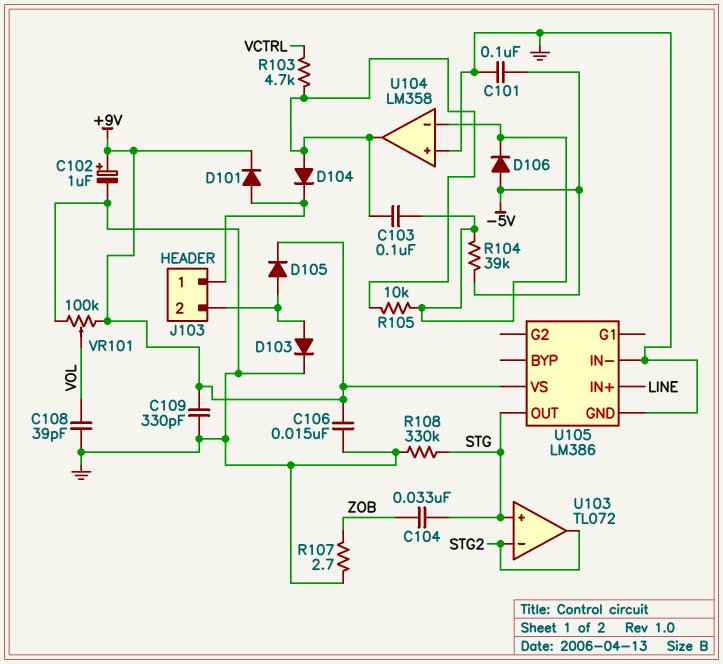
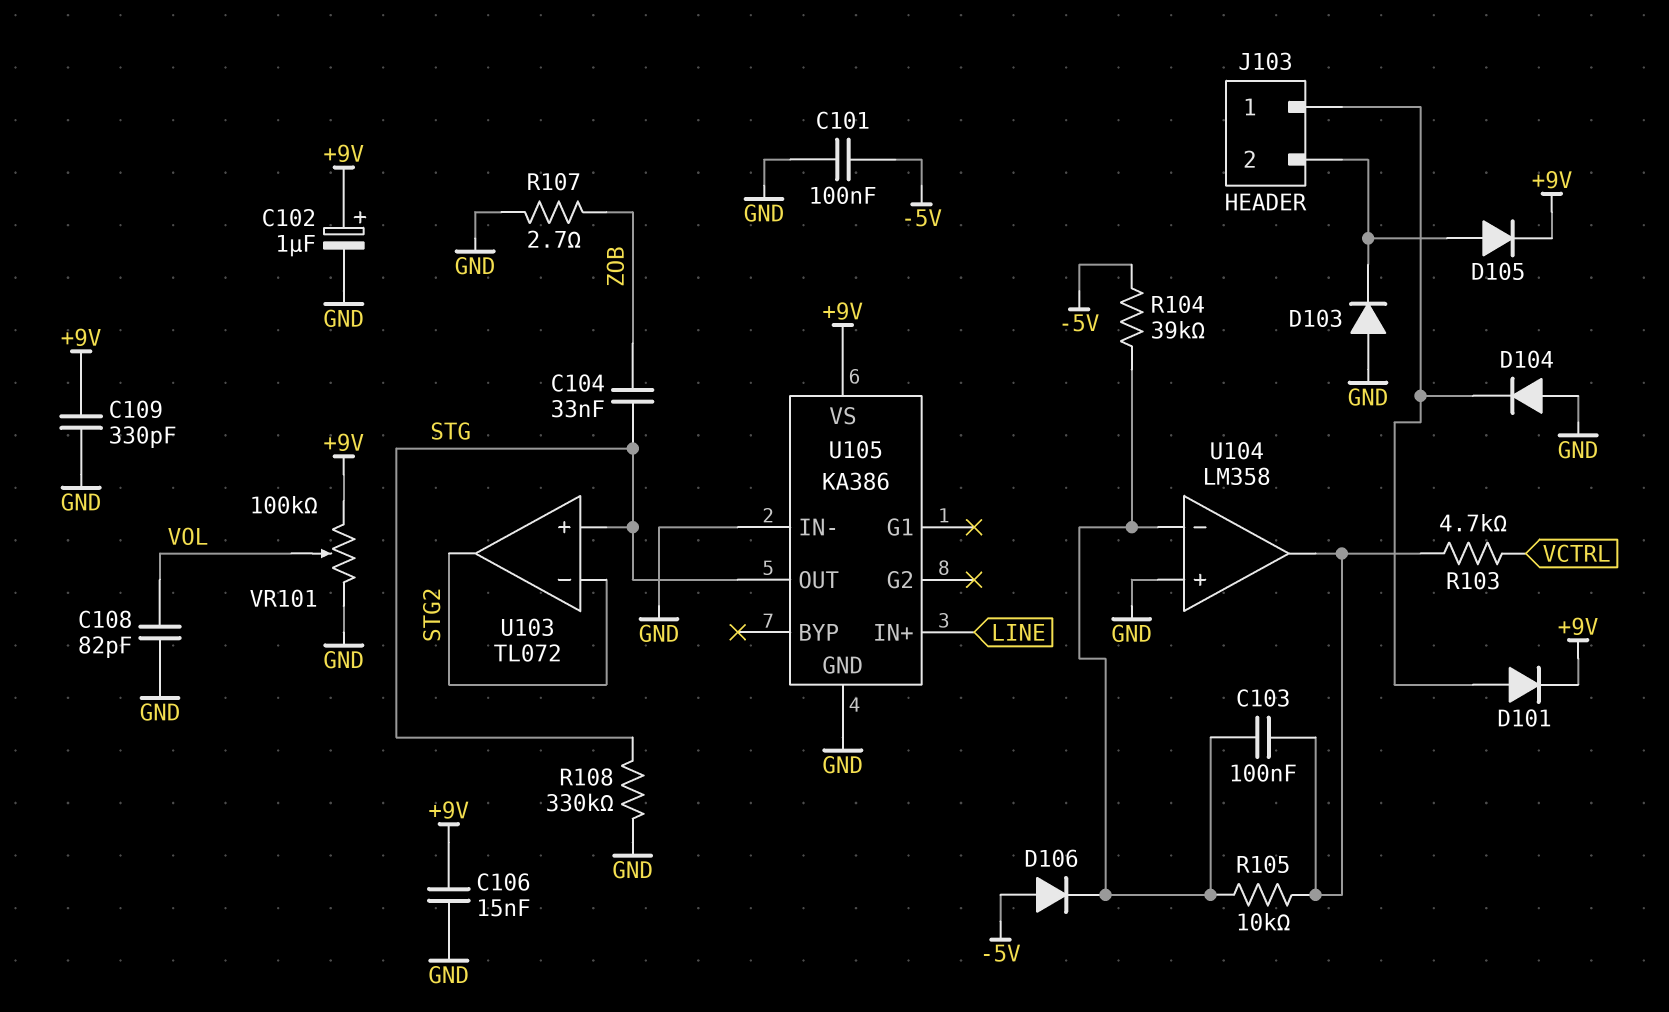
C108: 39pF (GND, VOL) -> 82pF (GND, VOL)
D103: diode (A J103/2, K GND) -> diode (A GND, K J103/2)
D104: diode (A U104/out, K J103/1) -> diode (A GND, K J103/1)
U105: LM386 -> KA386

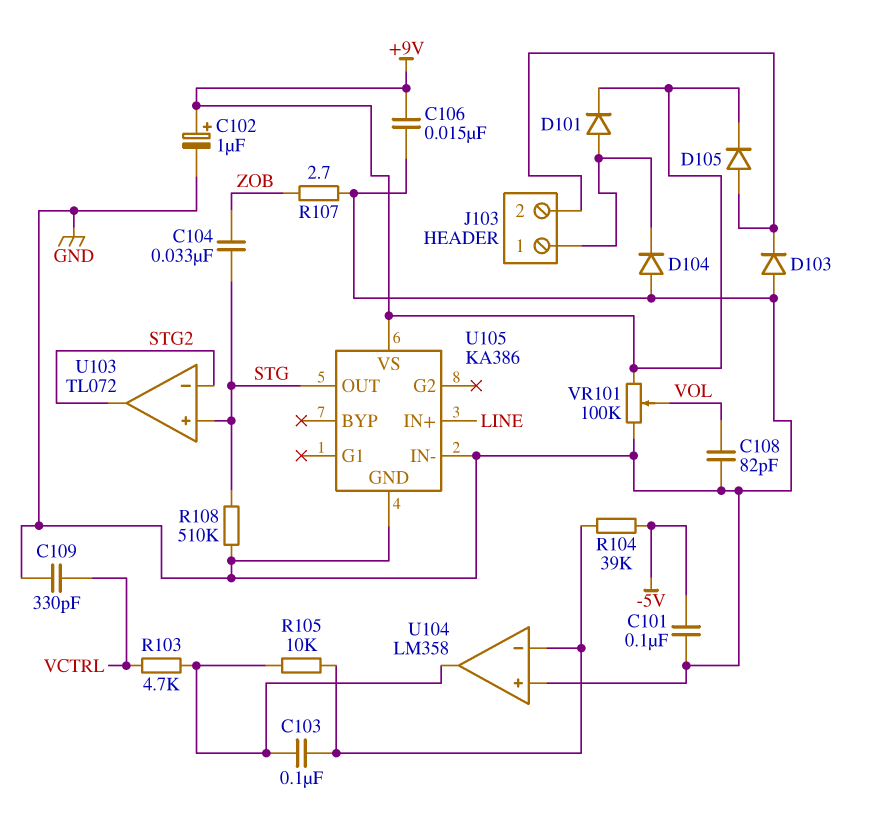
C109: 330pF (+9V, GND) -> 330pF (GND, VCTRL)
D106: diode (A -5V, K U104/in-) -> none
R108: 330k (GND, STG) -> 510k (GND, STG)

